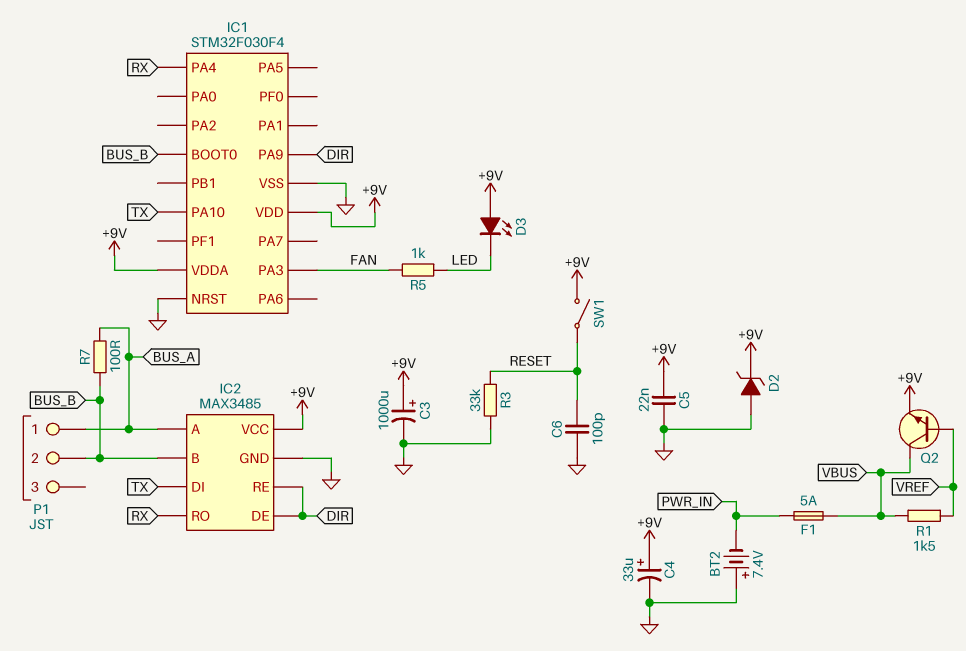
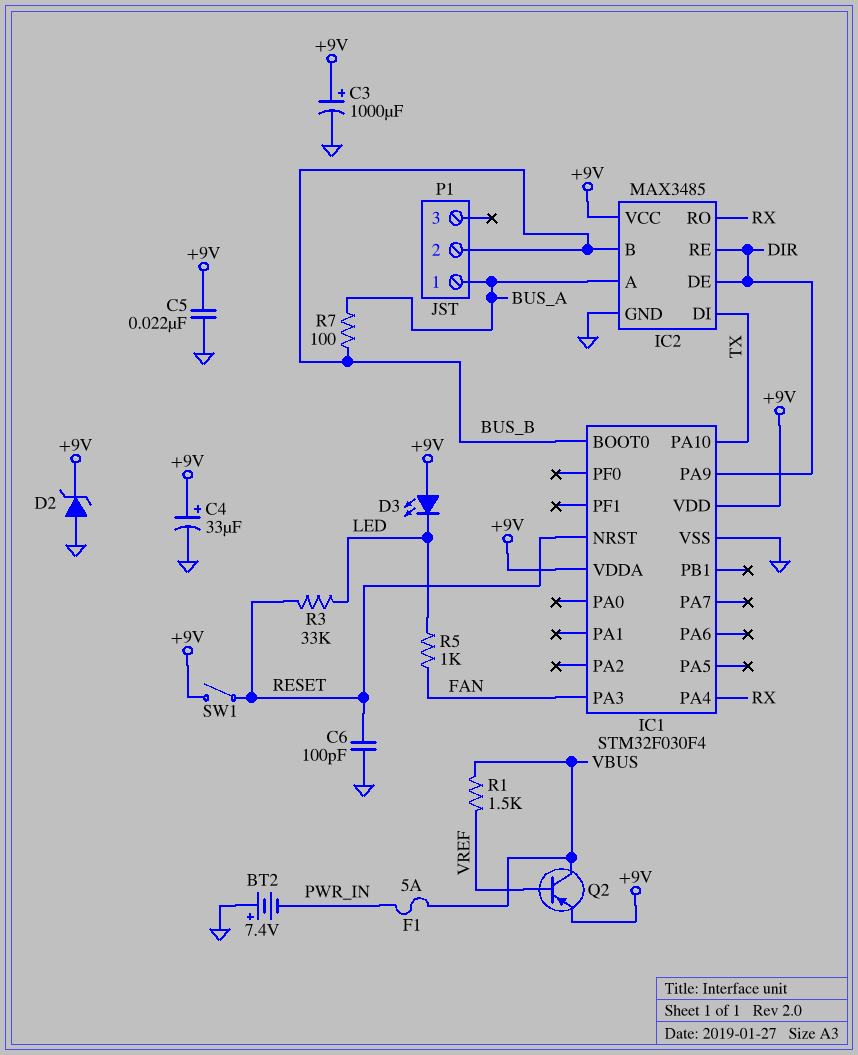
IC1 pin NRST: GND -> RESET
Q2: NPN (B VREF, C VBUS, E +9V) -> PNP (B VREF, C VBUS, E +9V)
R3: 33k (GND, RESET) -> 33k (LED, RESET)

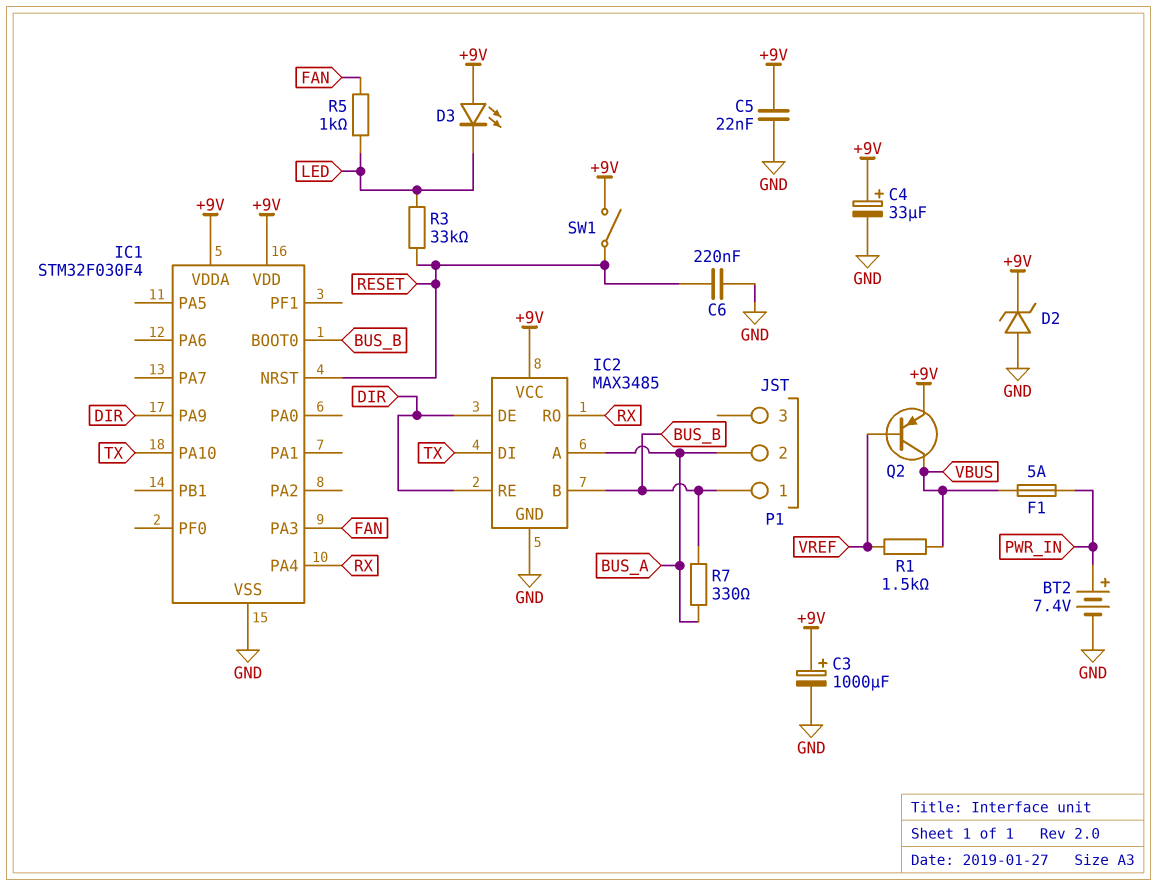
BT2: 7.4V (plus GND, minus PWR_IN) -> 7.4V (plus PWR_IN, minus GND)
C6: 100pF (GND, RESET) -> 220nF (GND, RESET)
P1 pin 1: BUS_A -> BUS_B
P1 pin 2: BUS_B -> BUS_A
R7: 100 (BUS_A, BUS_B) -> 330 (BUS_A, BUS_B)

